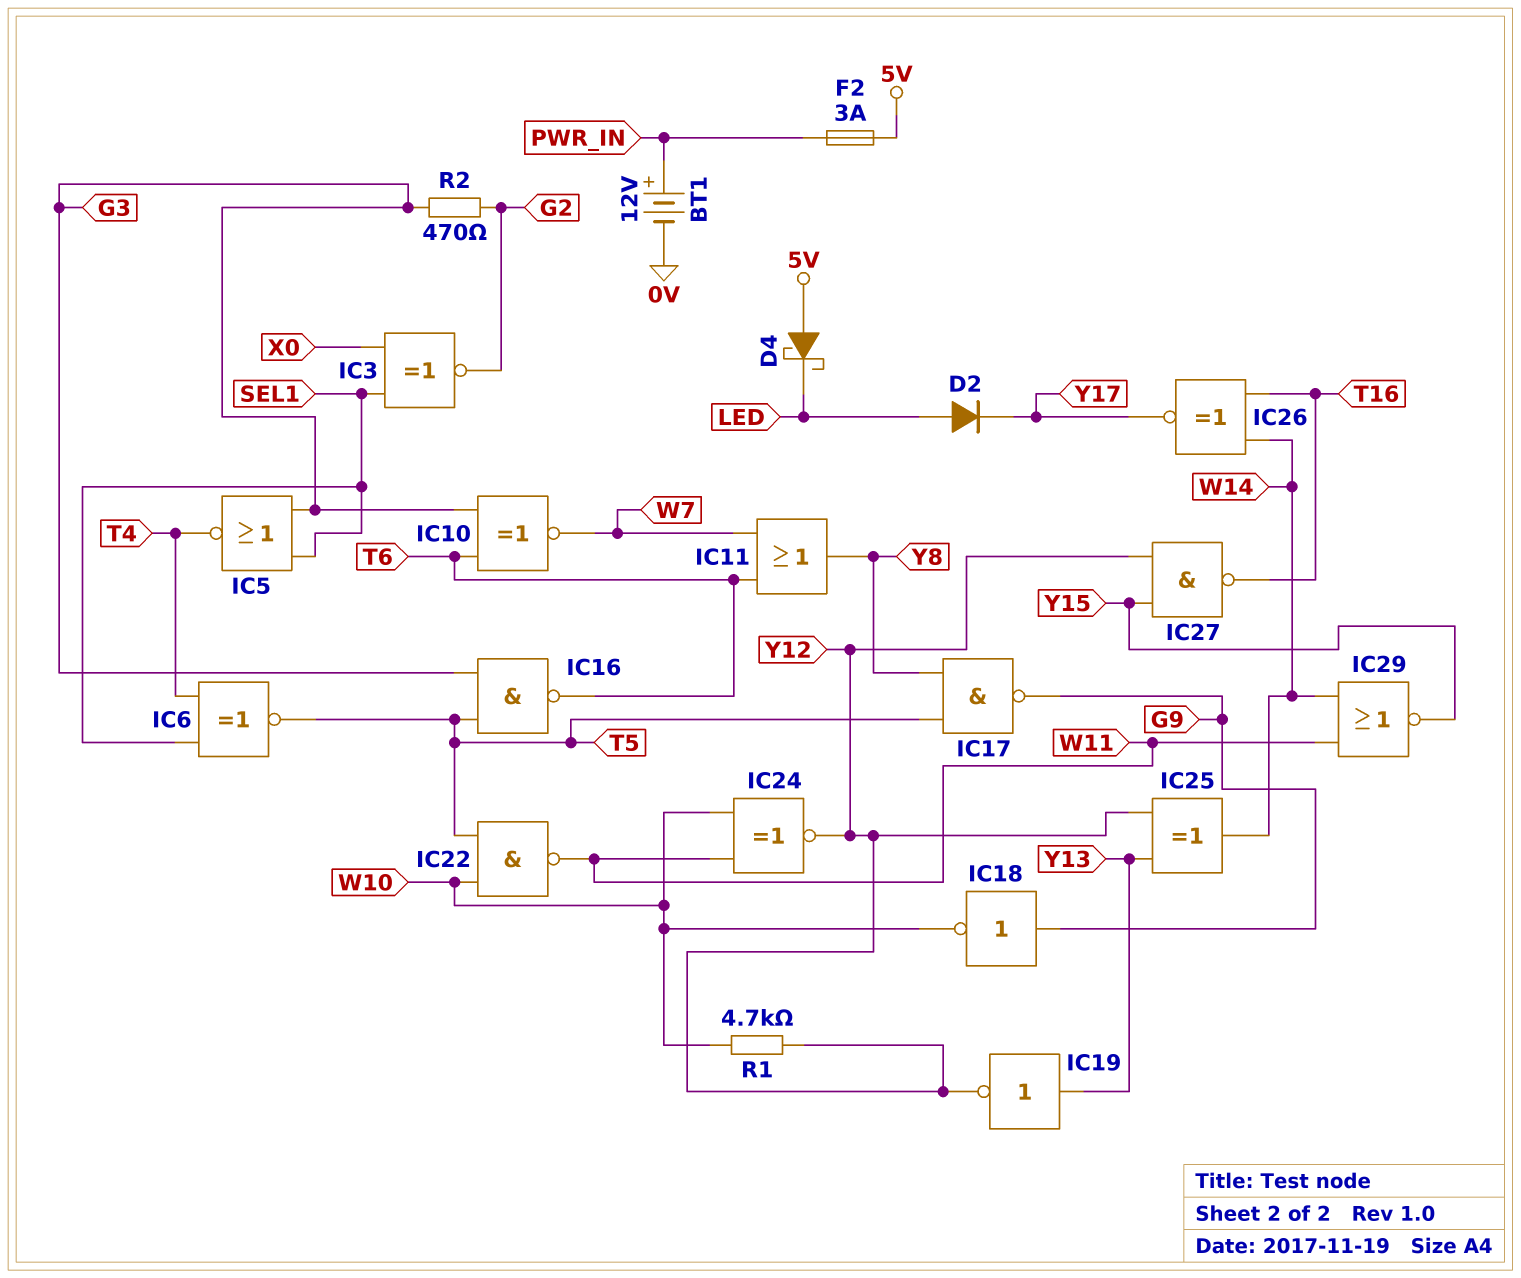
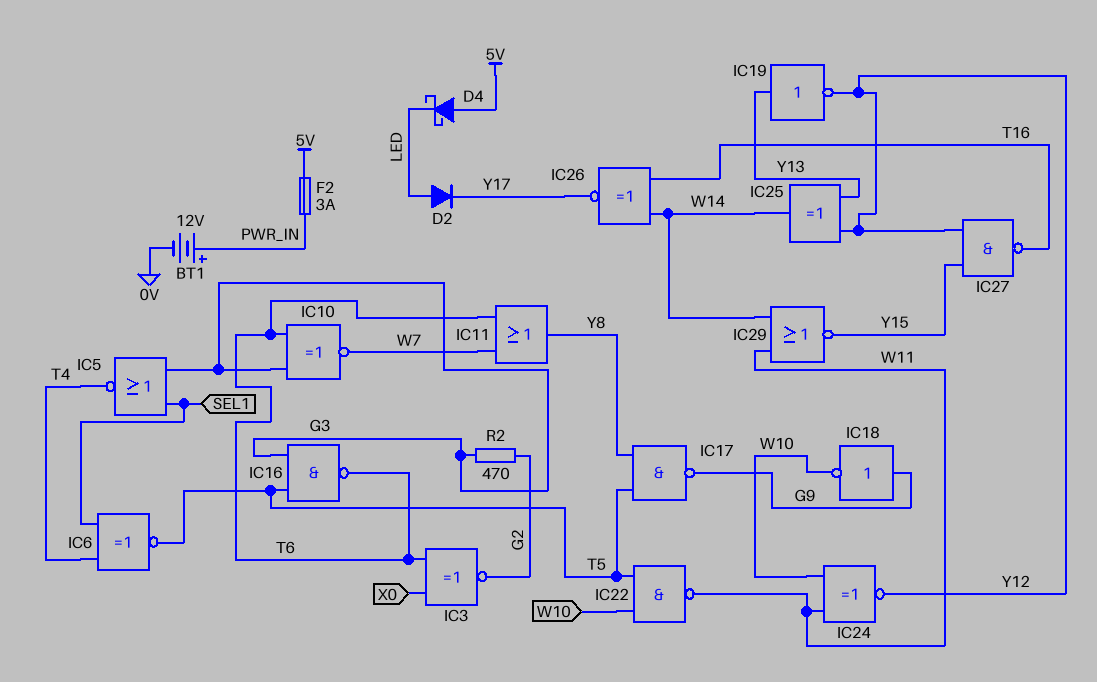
IC3: XNOR (in SEL1, in X0, out G2) -> XNOR (in T6, in X0, out G2)
R1: 4.7k (W10, Y12) -> none

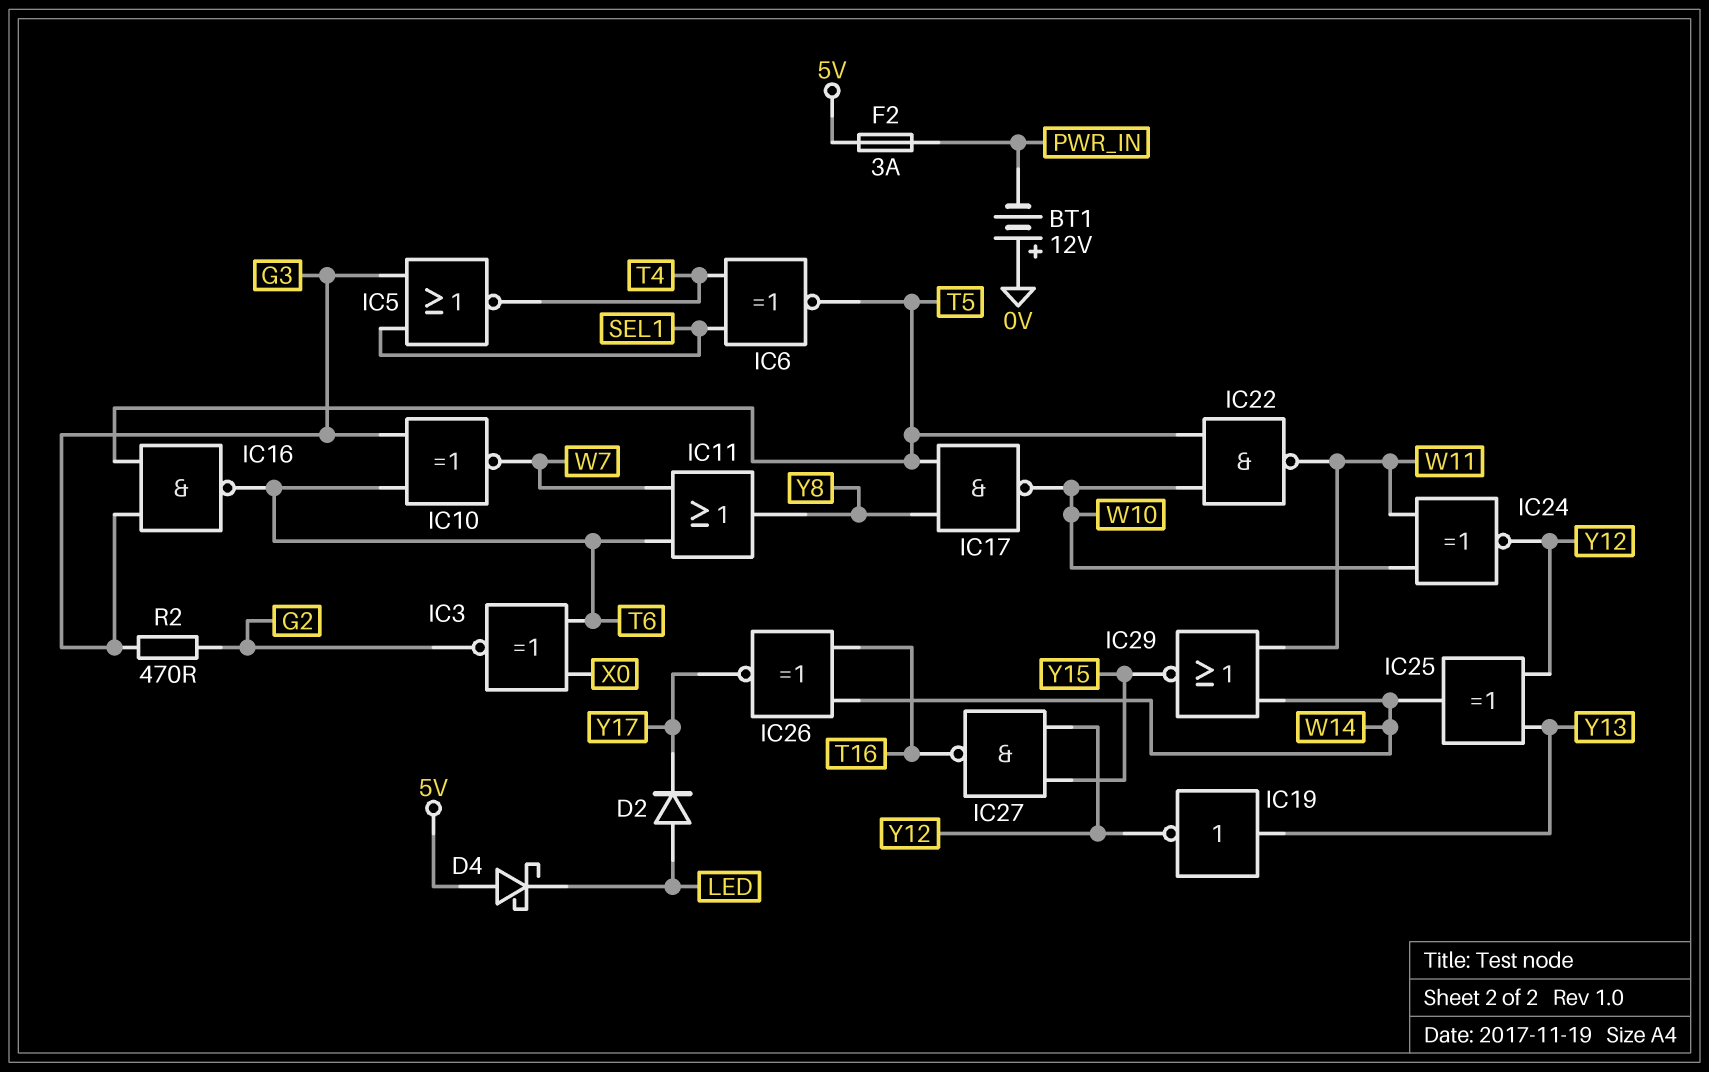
BT1: 12V (plus PWR_IN, minus 0V) -> 12V (plus 0V, minus PWR_IN)
IC17: NAND (in T5, in Y8, out G9) -> NAND (in T5, in Y8, out W10)
IC18: NOT (in G9, out W10) -> none

